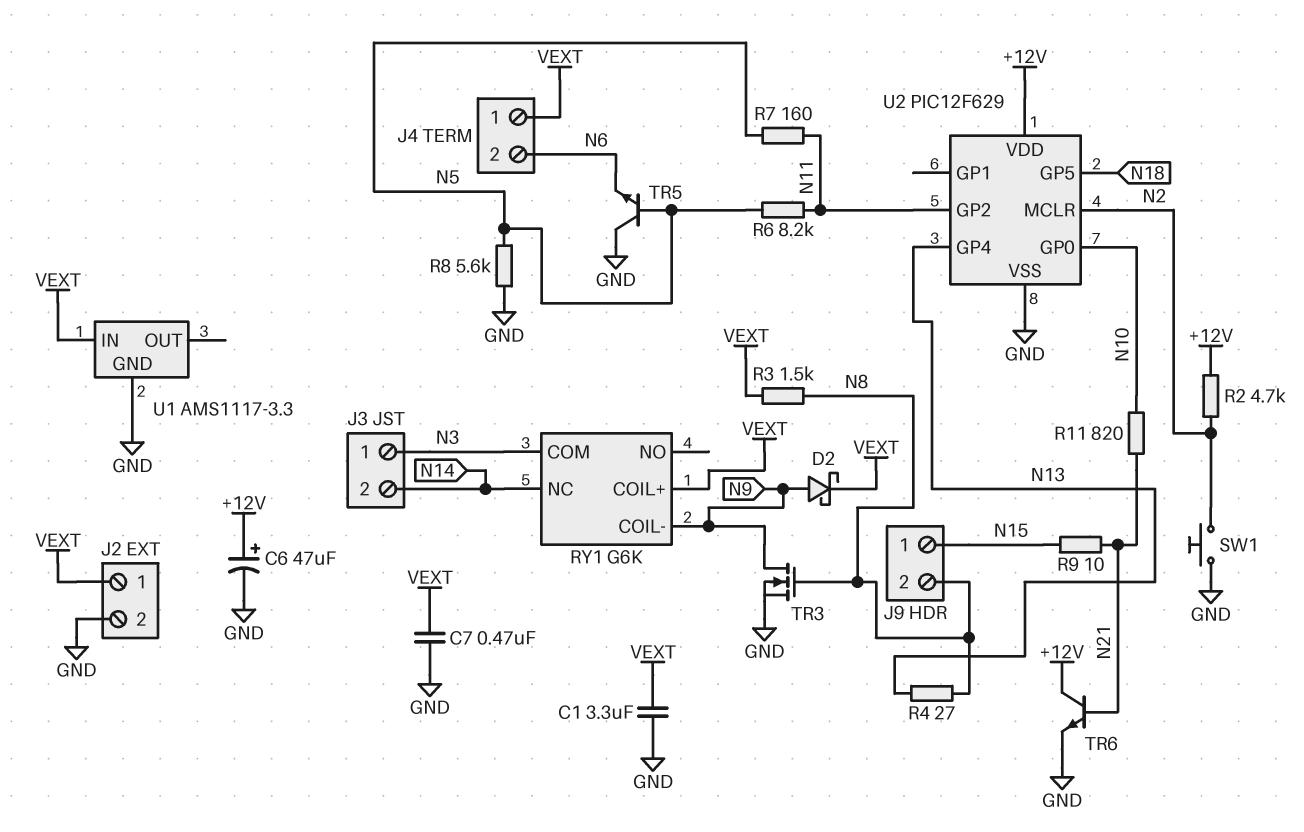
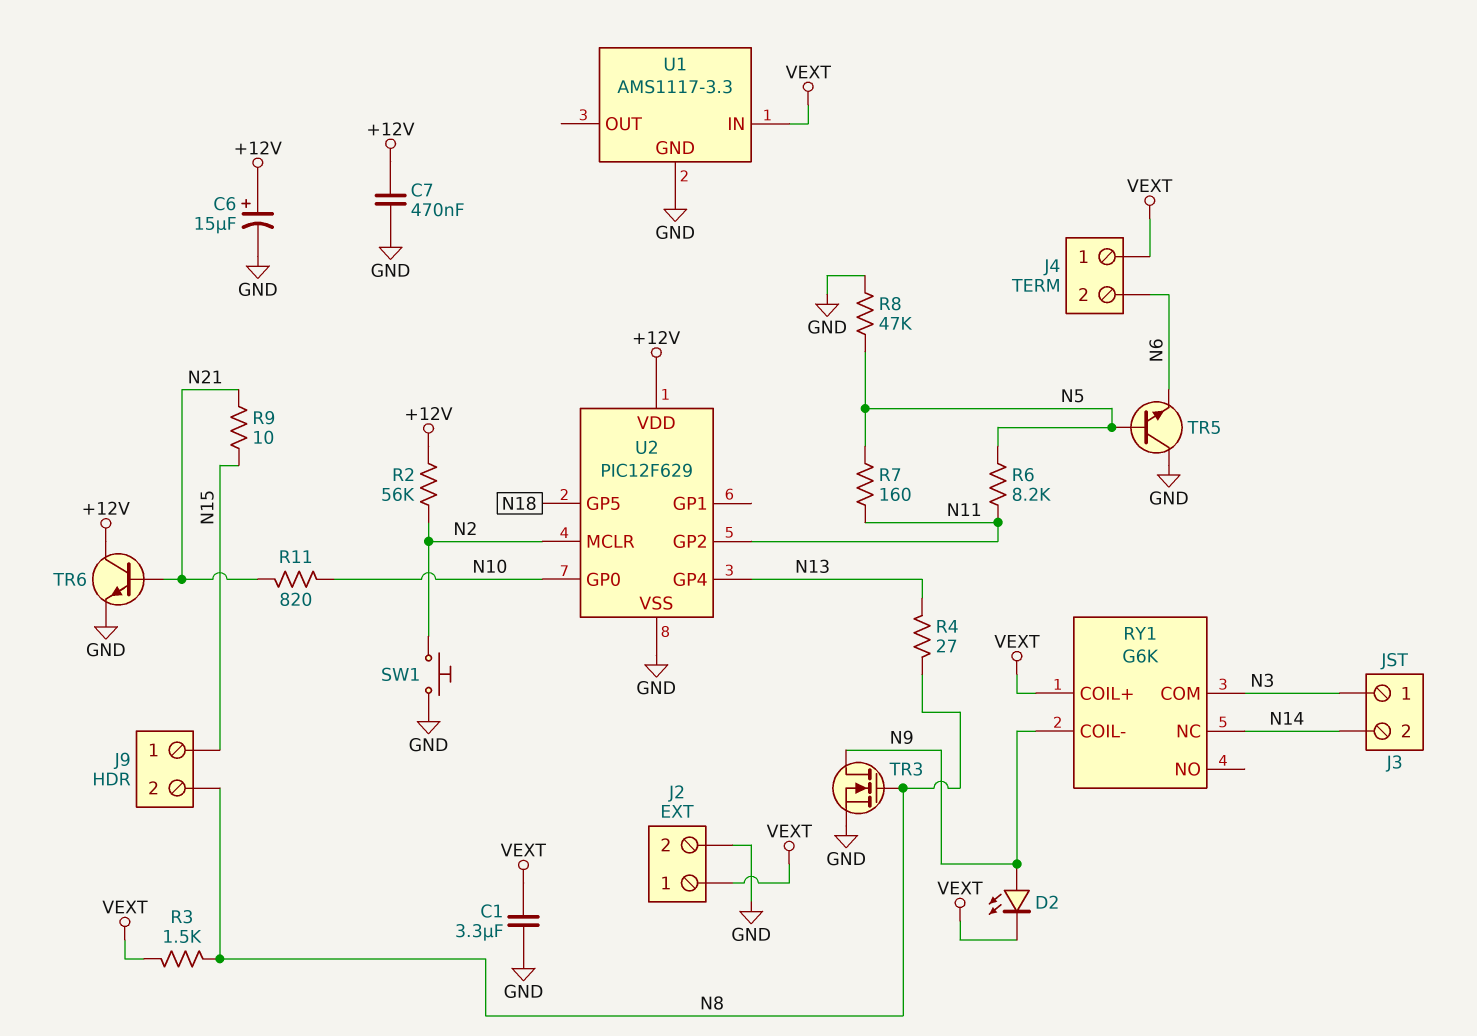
C6: 47uF (plus +12V, minus GND) -> 15uF (plus +12V, minus GND)
C7: 470nF (GND, VEXT) -> 470nF (+12V, GND)
D2: schottky (A N9, K VEXT) -> LED (A N9, K VEXT)
R2: 4.7k (+12V, N2) -> 56k (+12V, N2)
R8: 5.6k (GND, N5) -> 47k (GND, N5)

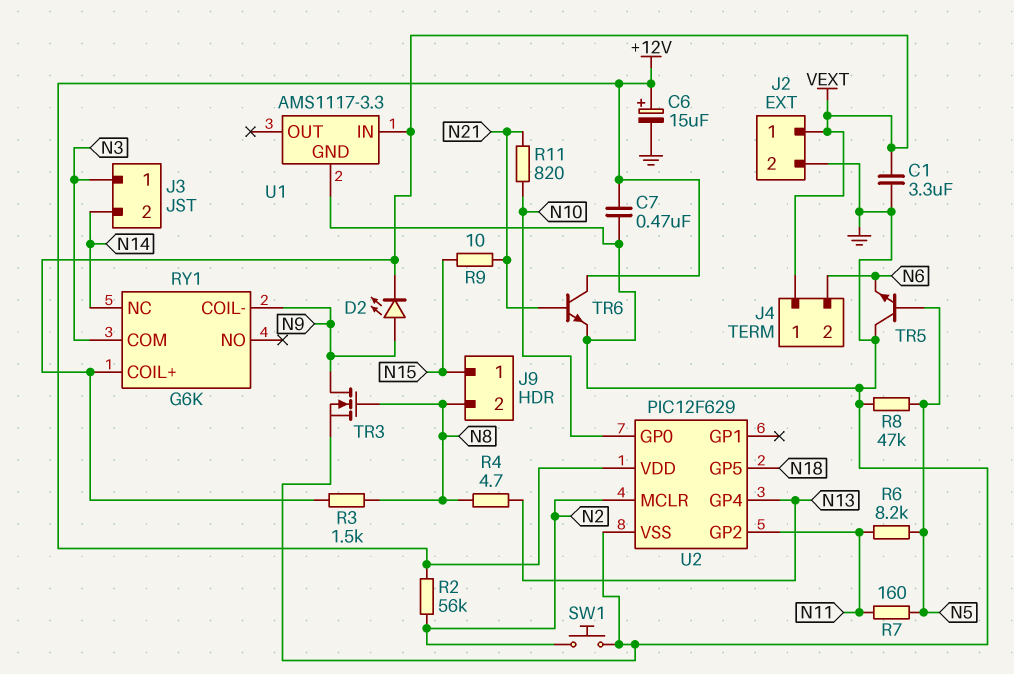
R4: 27 (N8, N13) -> 4.7 (N8, N13)

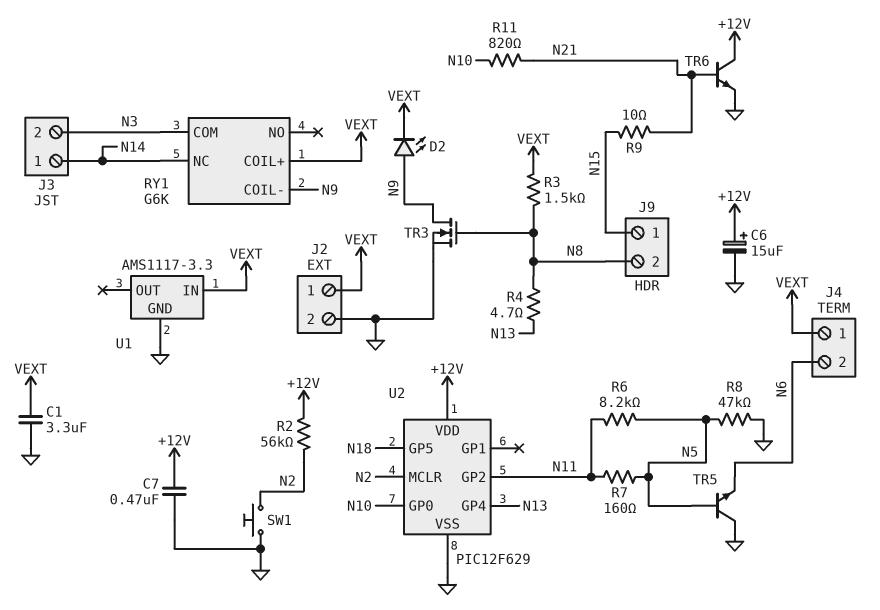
J3 pin 1: N3 -> N14
J3 pin 2: N14 -> N3

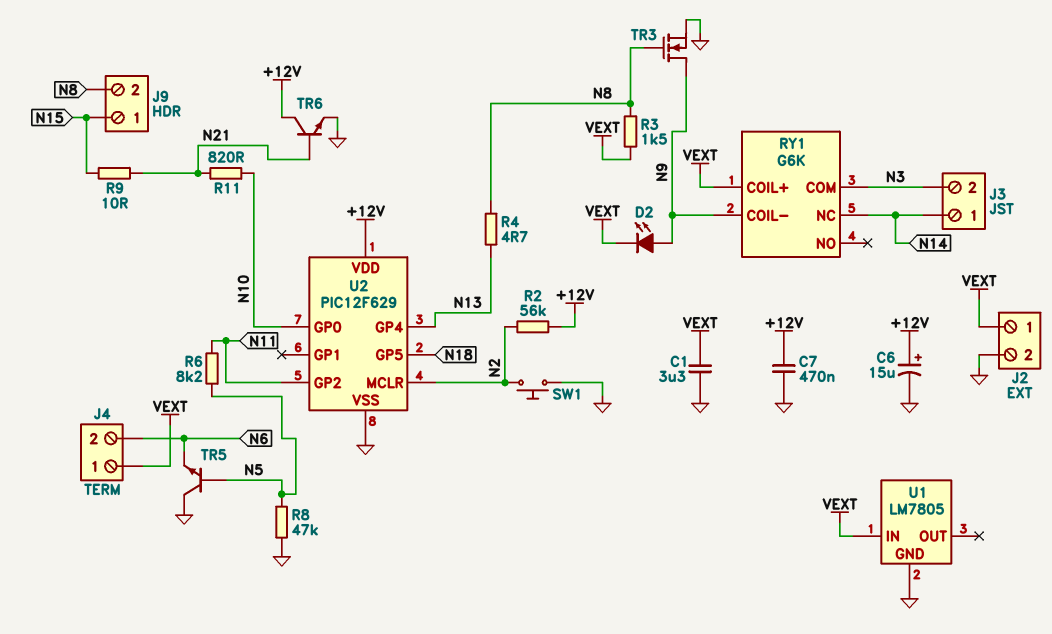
R7: 160 (N5, N11) -> none
U1: AMS1117-3.3 -> LM7805

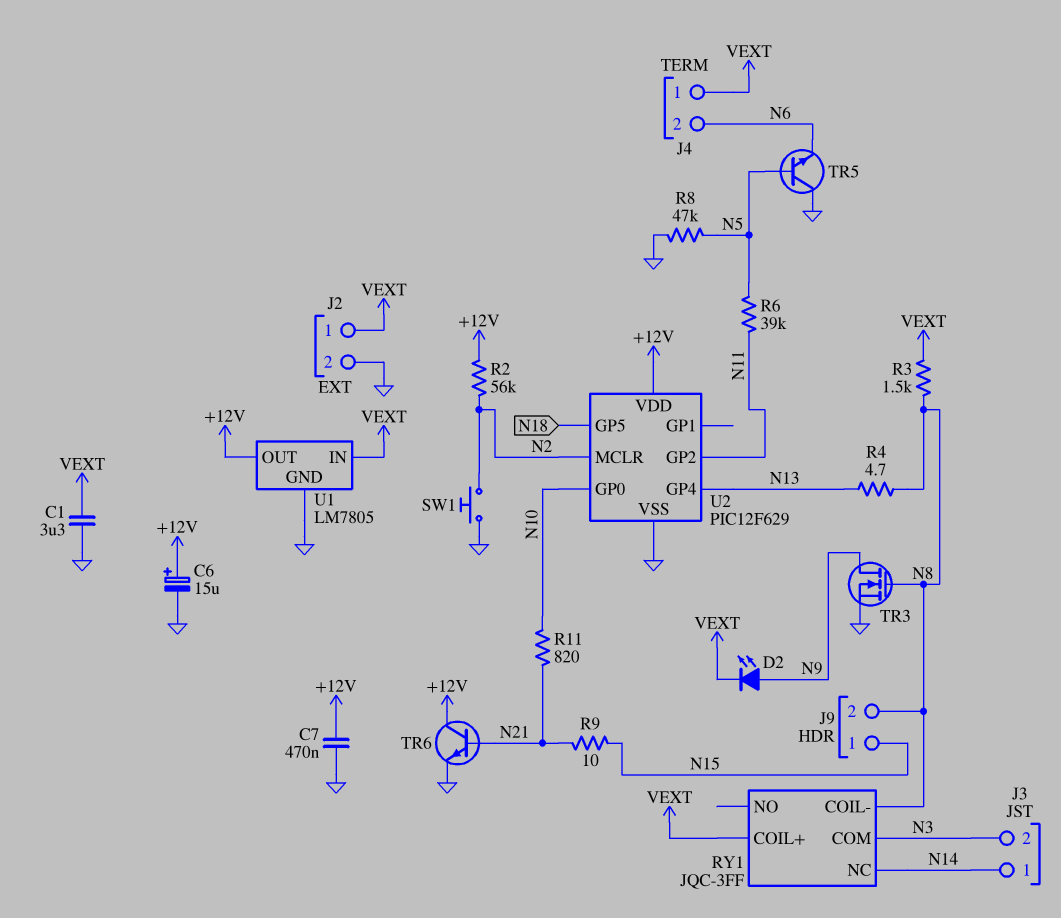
R6: 8.2k (N5, N11) -> 39k (N5, N11)
RY1: G6K -> JQC-3FF
RY1 pin COIL-: N9 -> N8
U1 pin OUT: none -> +12V

